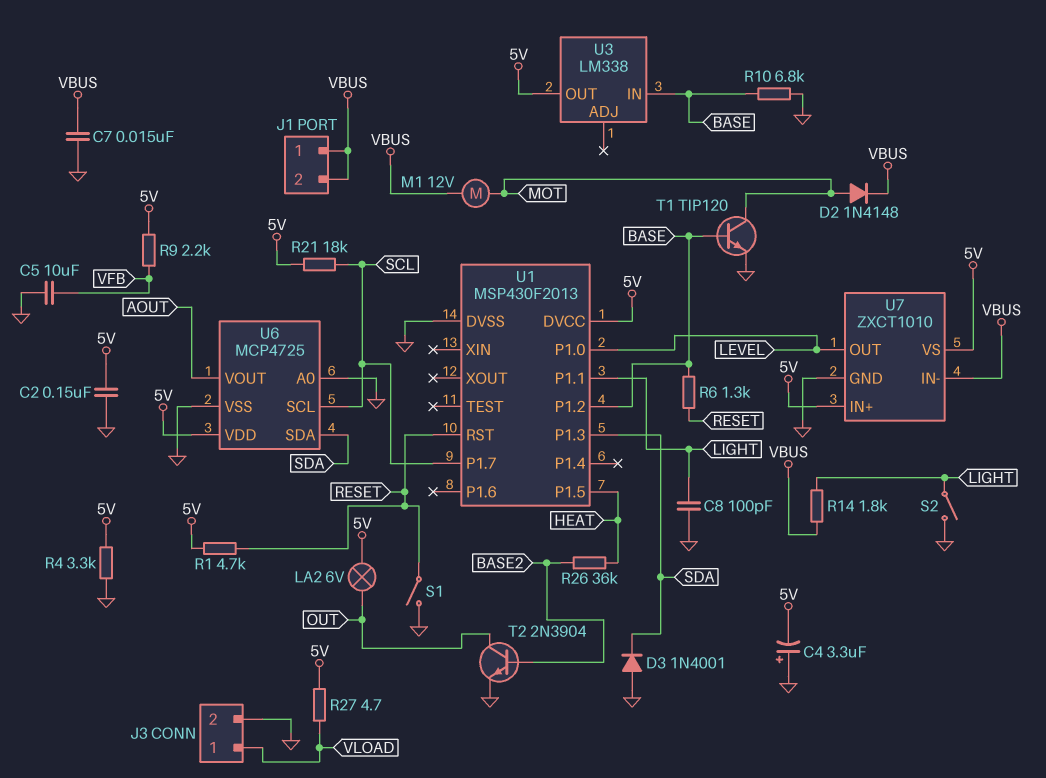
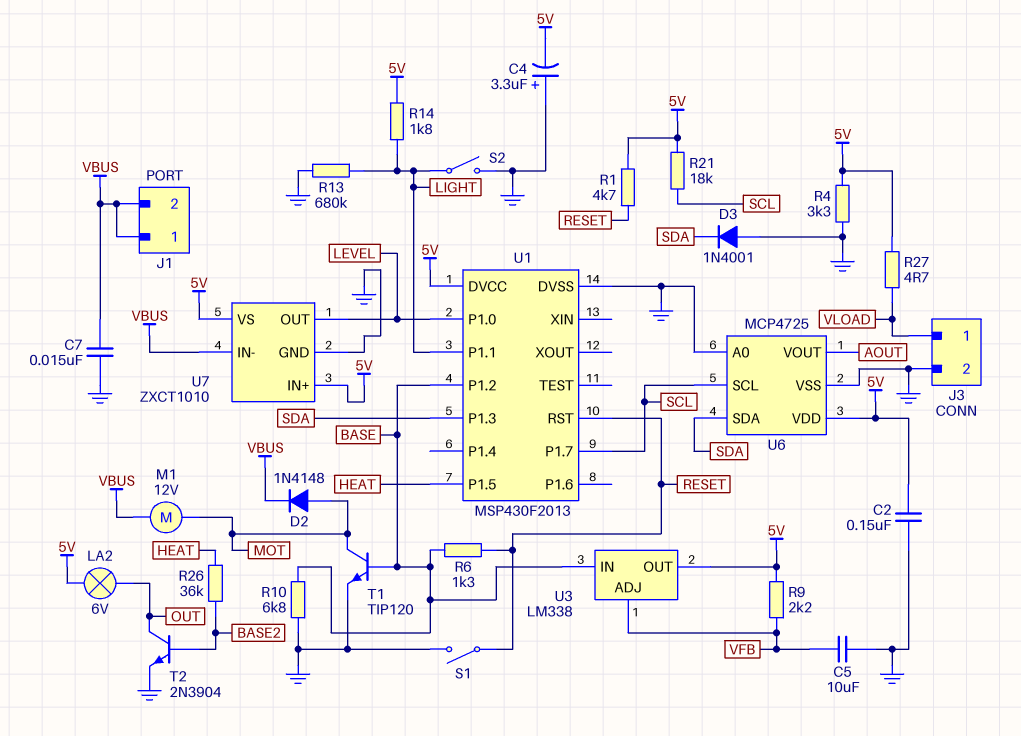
C8: 100pF (GND, LIGHT) -> none
R13: none -> 680k (GND, LIGHT)
R14: 1.8k (LIGHT, VBUS) -> 1.8k (5V, LIGHT)
U3 pin ADJ: none -> VFB

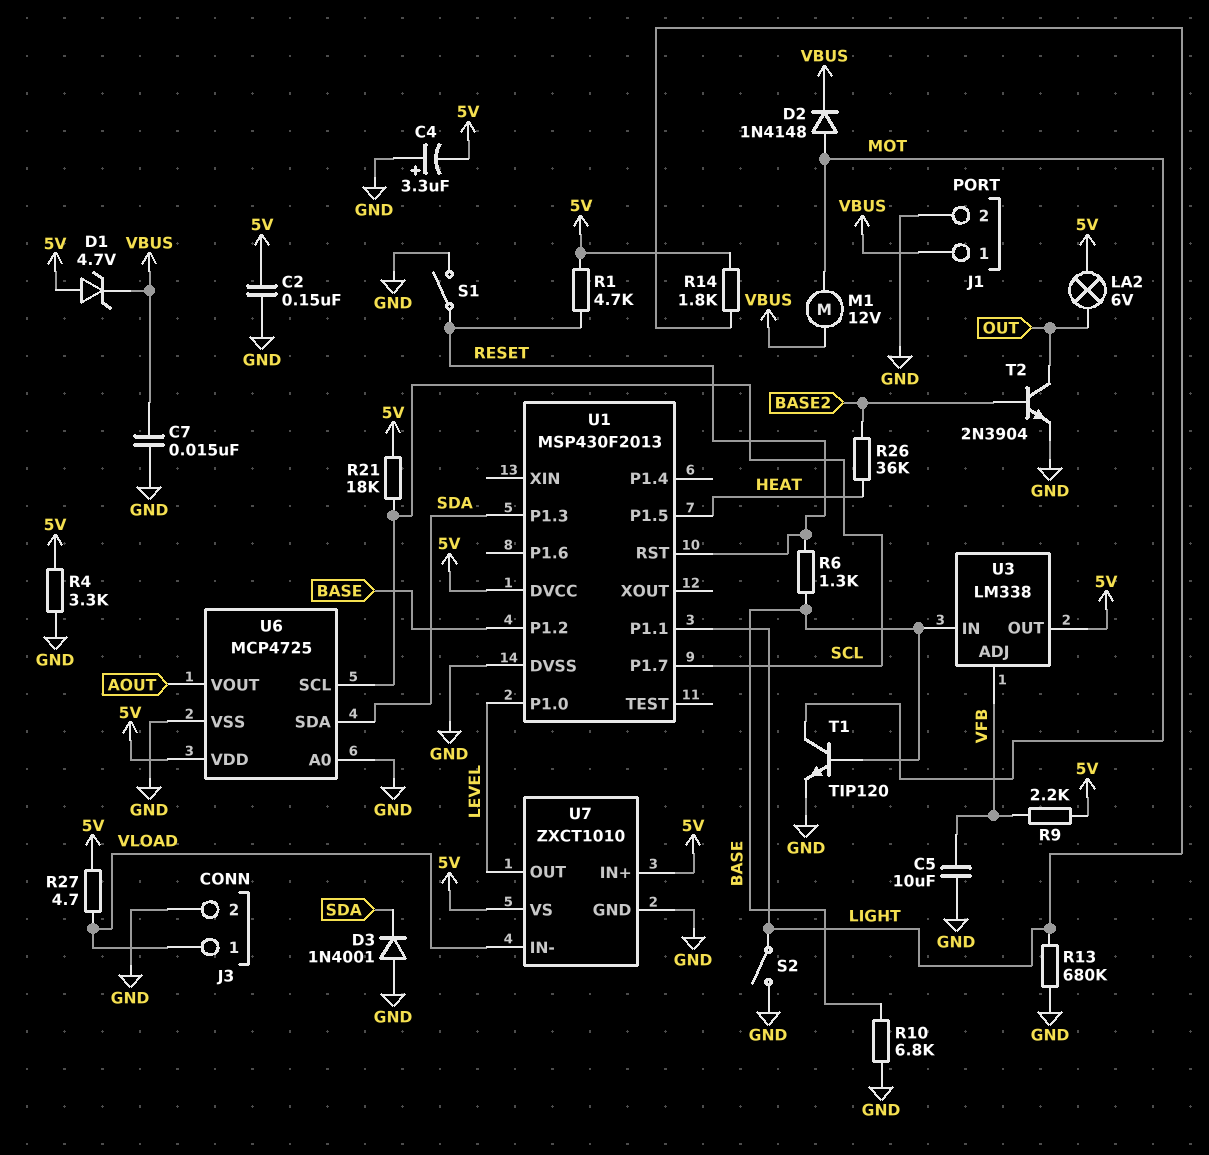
D1: none -> zener 4.7V (A 5V, K VBUS)
J1 pin 2: VBUS -> GND
U7 pin IN-: VBUS -> VLOAD

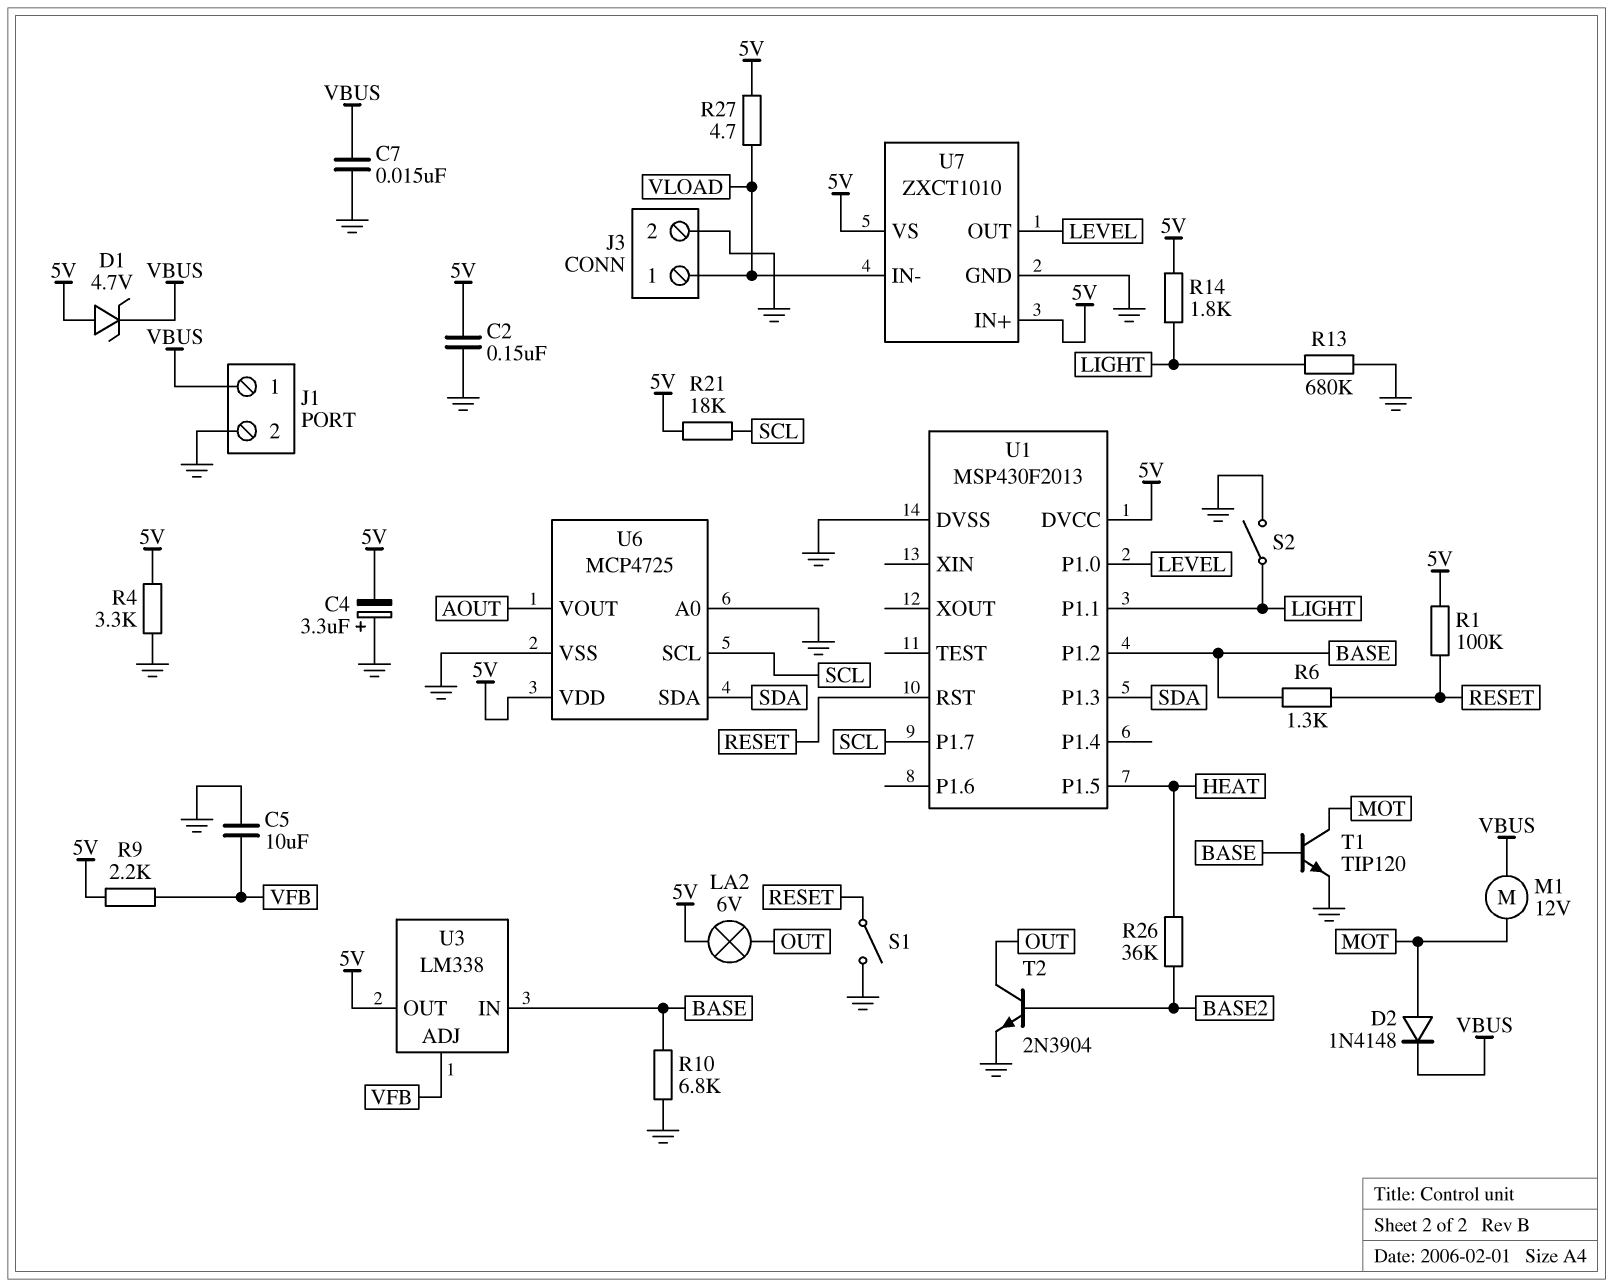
D3: diode 1N4001 (A GND, K SDA) -> none
R1: 4.7k (5V, RESET) -> 100k (5V, RESET)

